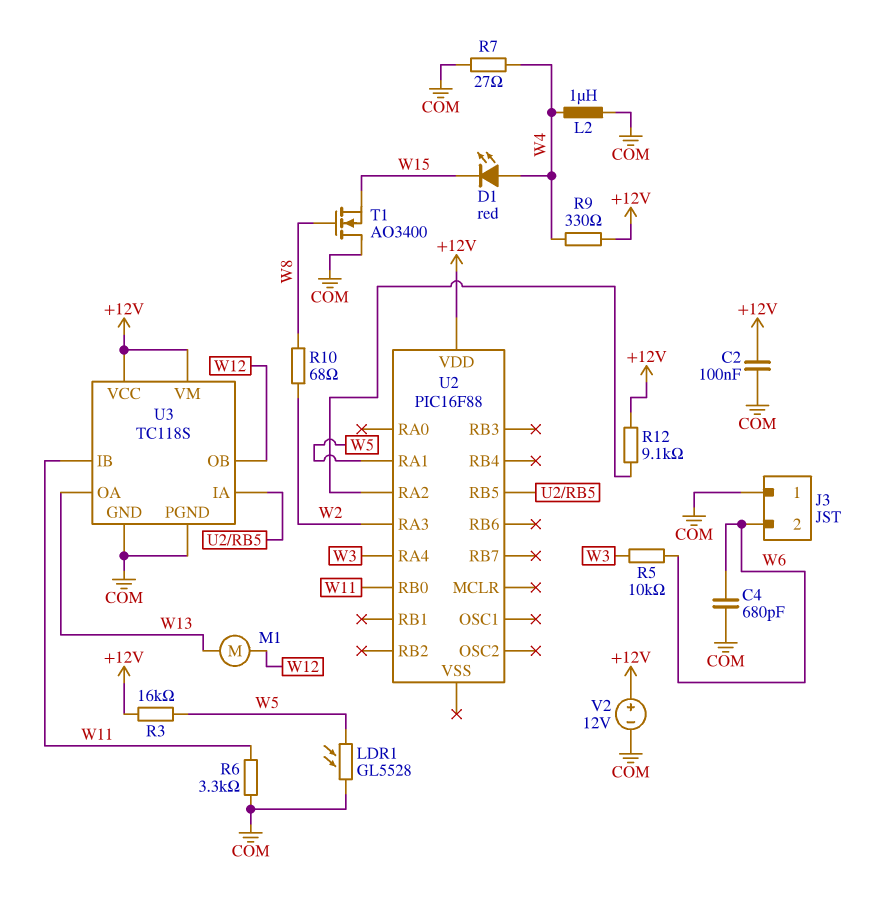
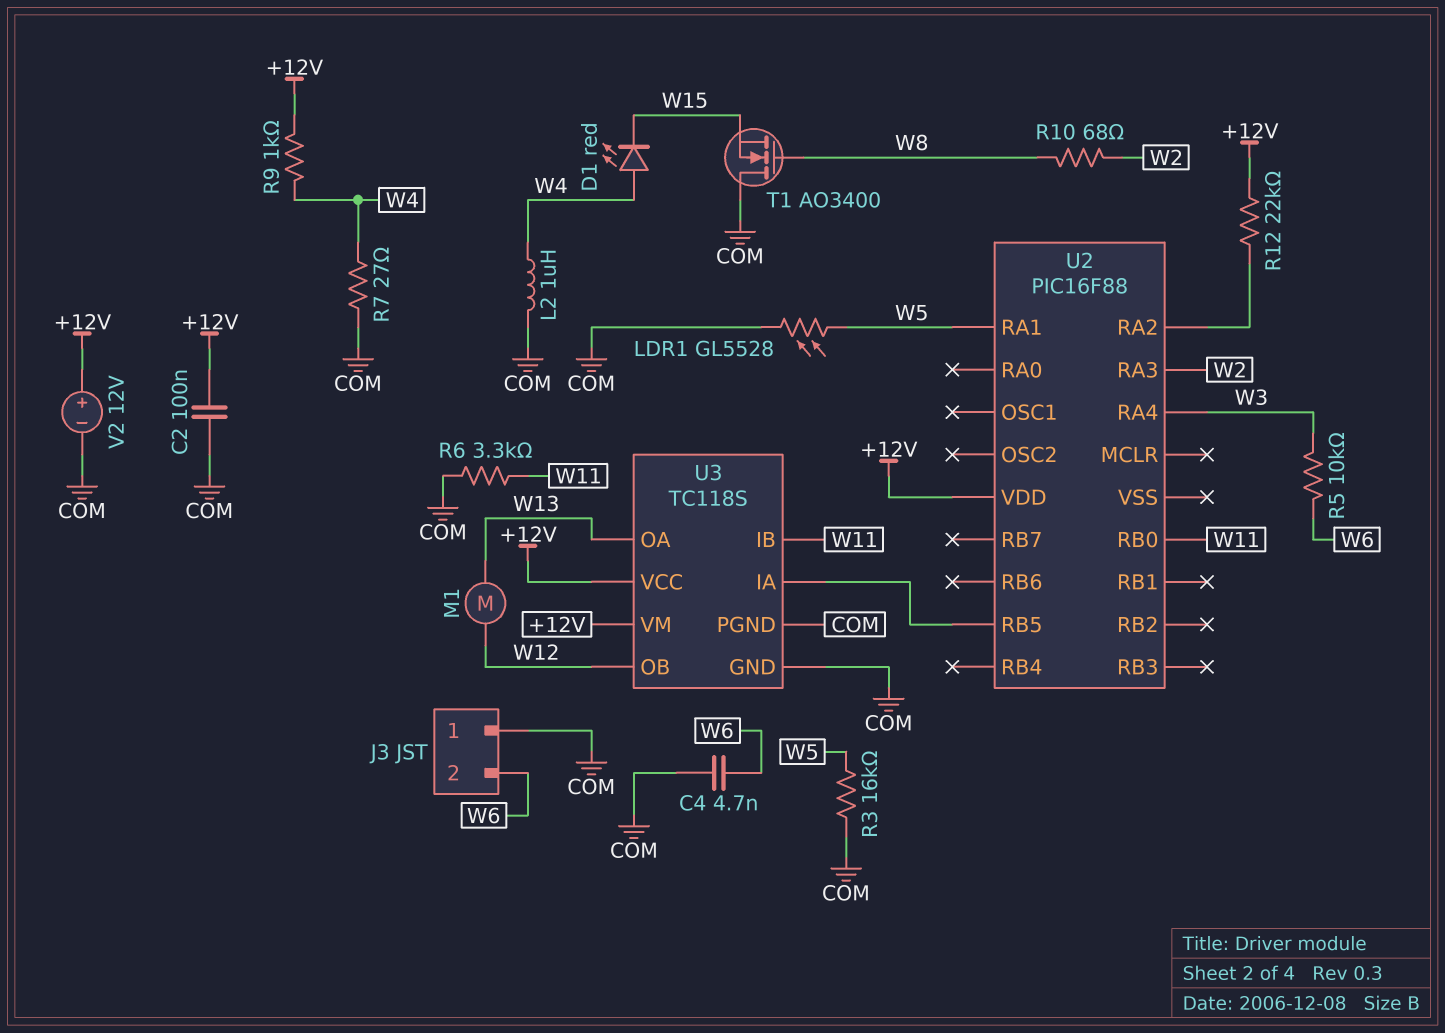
C4: 680pF (COM, W6) -> 4.7nF (COM, W6)
R3: 16k (+12V, W5) -> 16k (COM, W5)
R9: 330 (+12V, W4) -> 1k (+12V, W4)
R12: 9.1k (+12V, U2/RA2) -> 22k (+12V, U2/RA2)

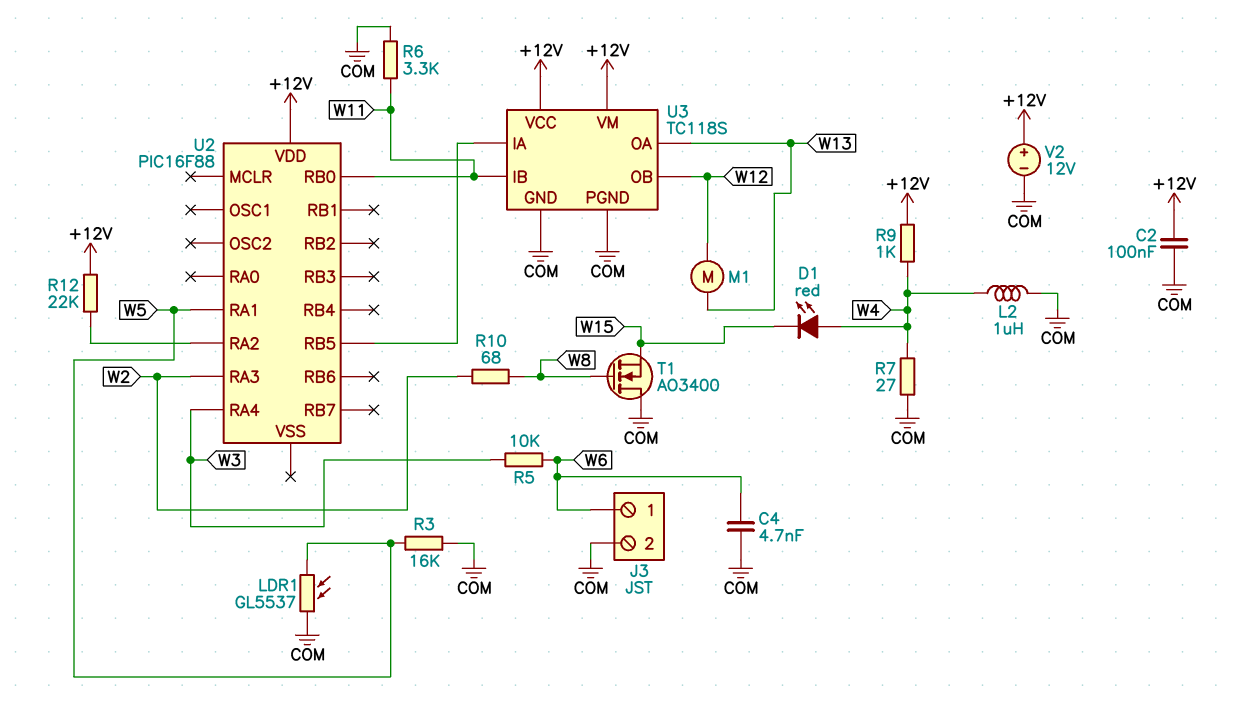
J3 pin 1: COM -> W6
J3 pin 2: W6 -> COM
LDR1: GL5528 (COM, W5) -> GL5537 (COM, W5)

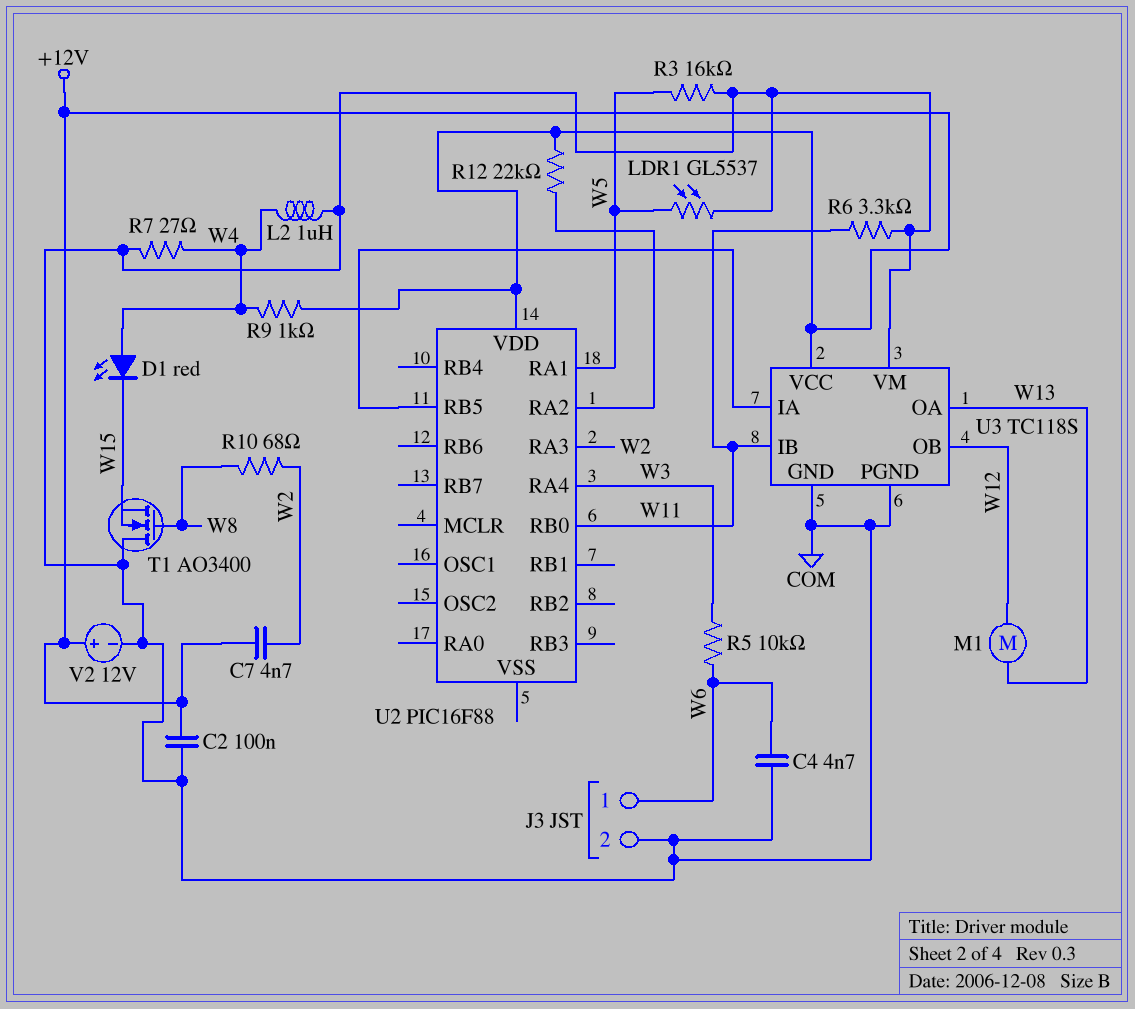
C7: none -> 4.7nF (+12V, W2)
U3 pin VM: +12V -> COM

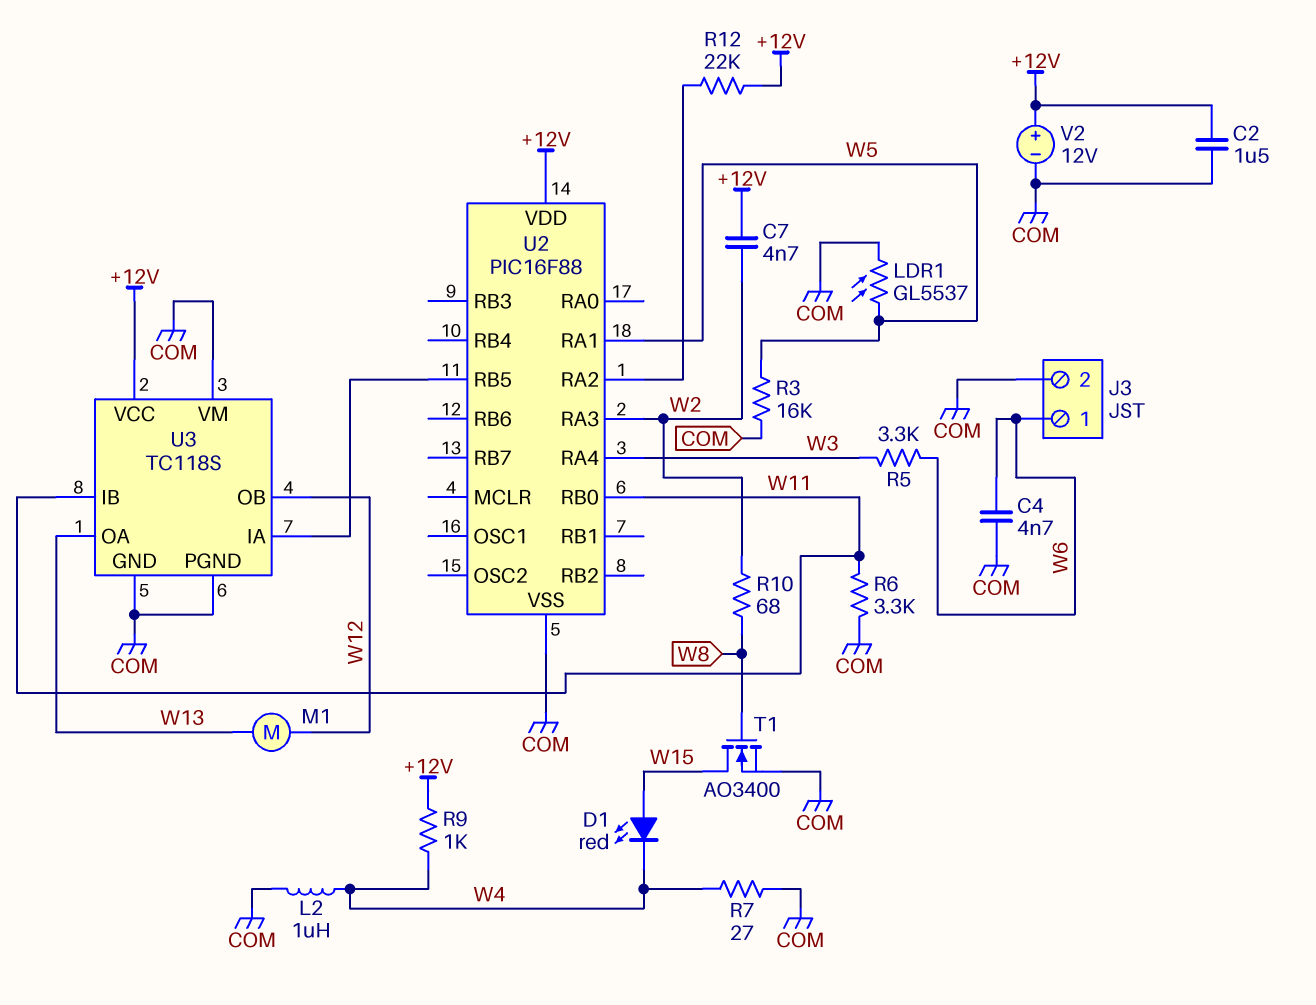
C2: 100nF (+12V, COM) -> 1.5uF (+12V, COM)
D1: LED red (A W4, K W15) -> LED red (A W15, K W4)
R5: 10k (W3, W6) -> 3.3k (W3, W6)
T1: NMOS AO3400 (G W8, D COM, S W15) -> NMOS AO3400 (G W8, D W15, S COM)
U2 pin VSS: none -> COM

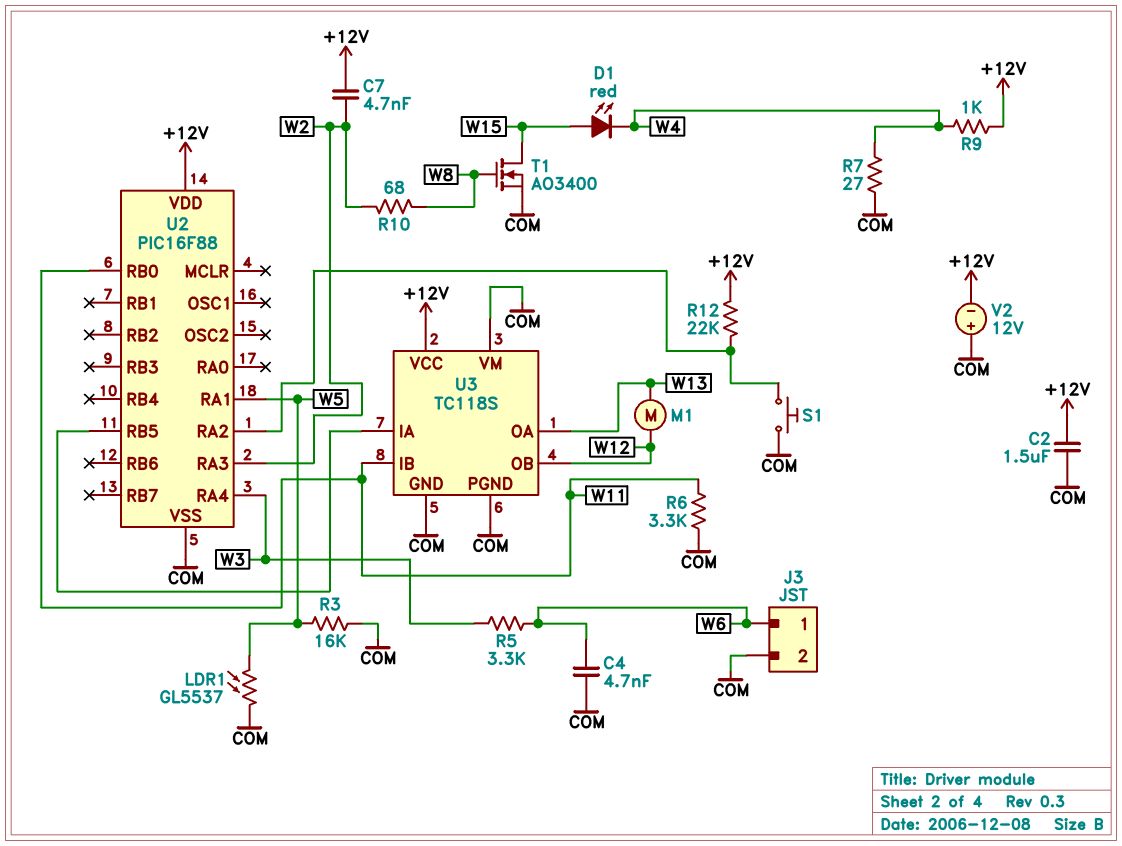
L2: 1uH (COM, W4) -> none
S1: none -> button (COM, U2/RA2)
V2: 12V (plus +12V, minus COM) -> 12V (plus COM, minus +12V)

